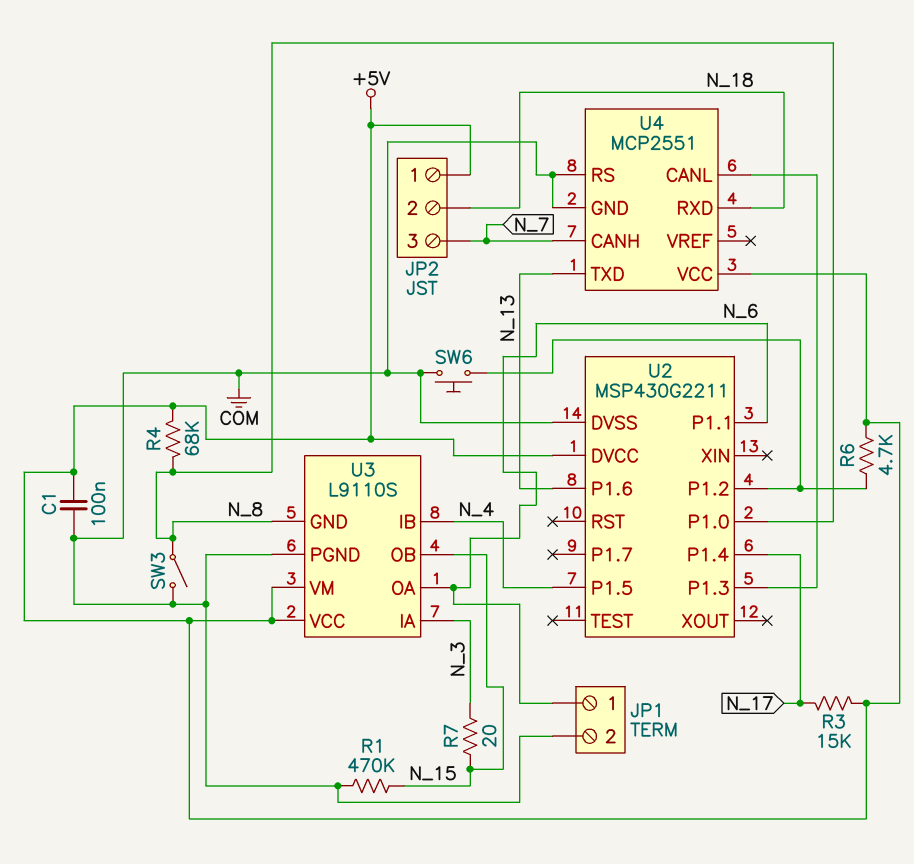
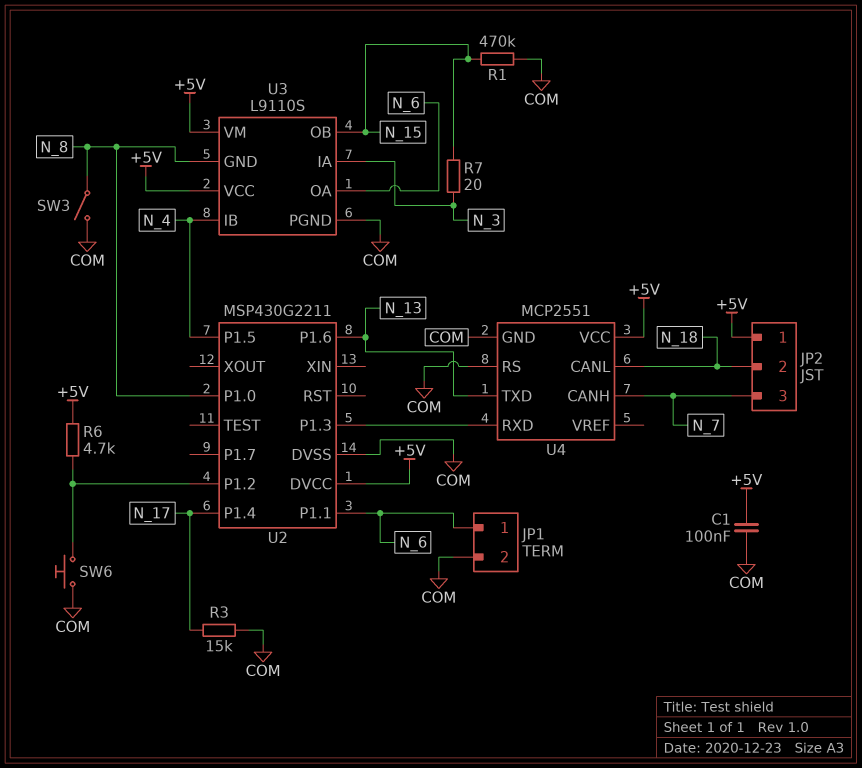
R3: 15k (+5V, N_17) -> 15k (COM, N_17)
R4: 68k (+5V, N_8) -> none
U4 pin CANL: U2/P1.3 -> N_18
U4 pin RXD: N_18 -> U2/P1.3

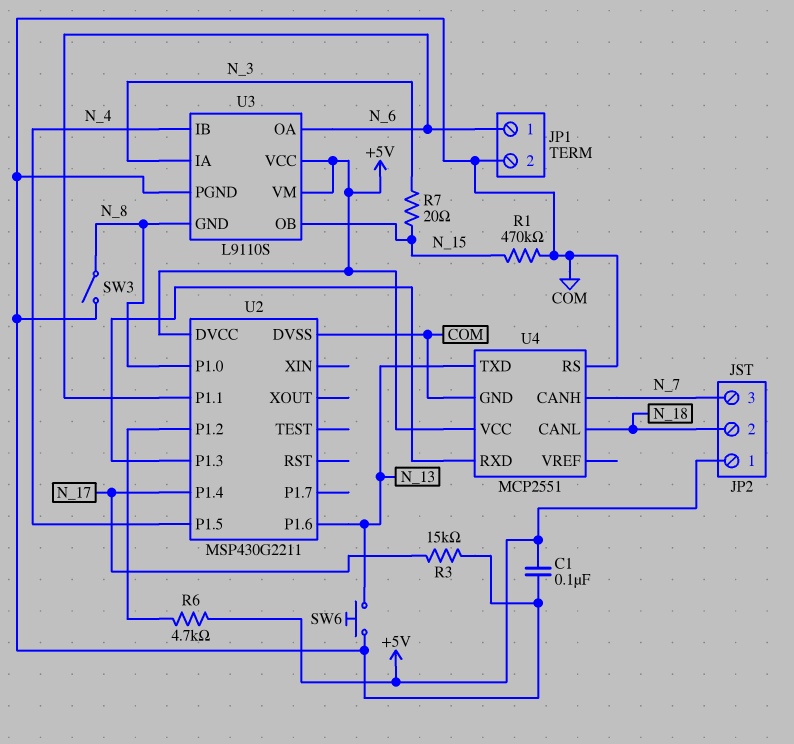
SW6: button (COM, U2/P1.2) -> button (COM, N_13)

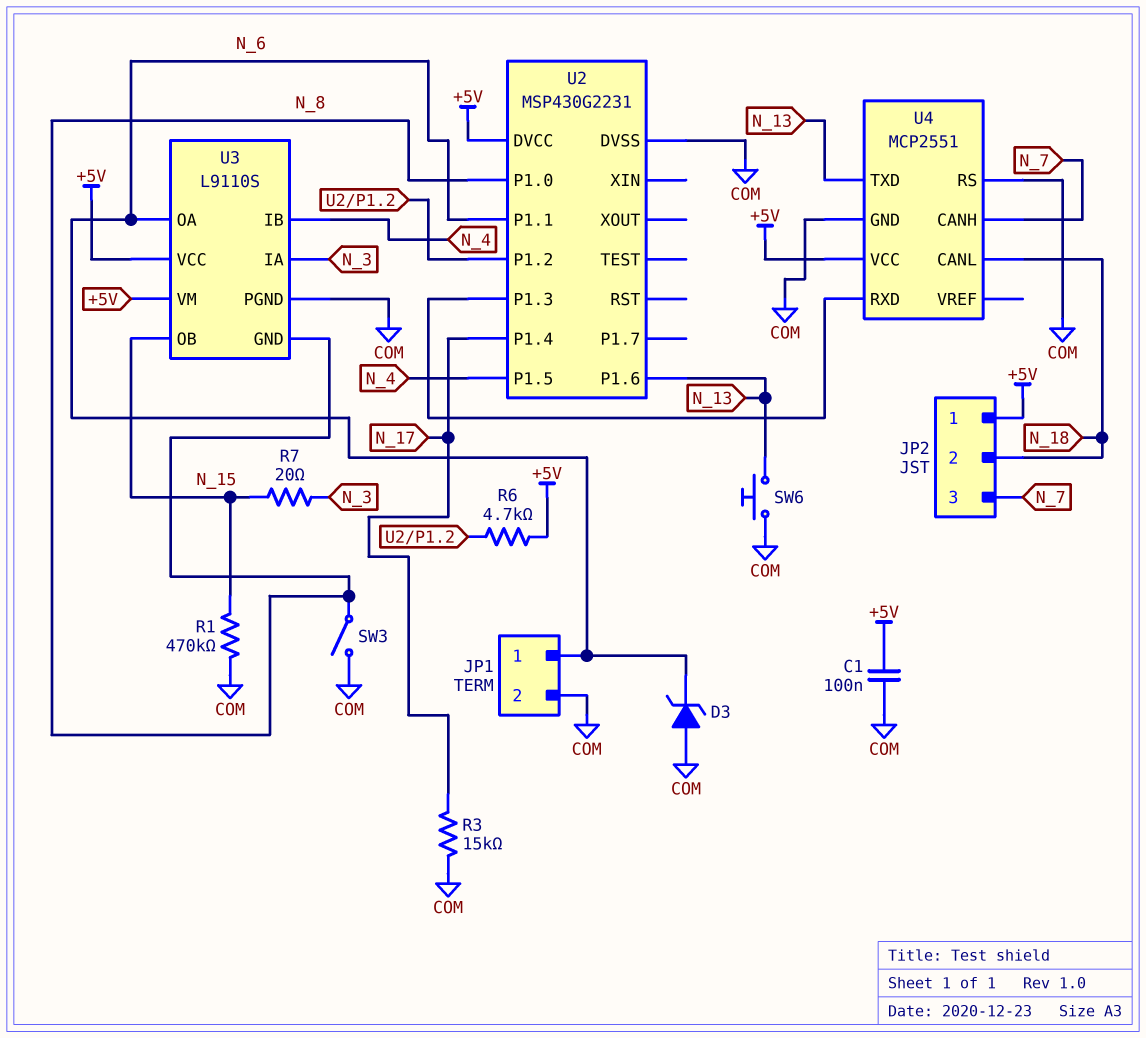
D3: none -> zener (A COM, K N_6)
U2: MSP430G2211 -> MSP430G2231

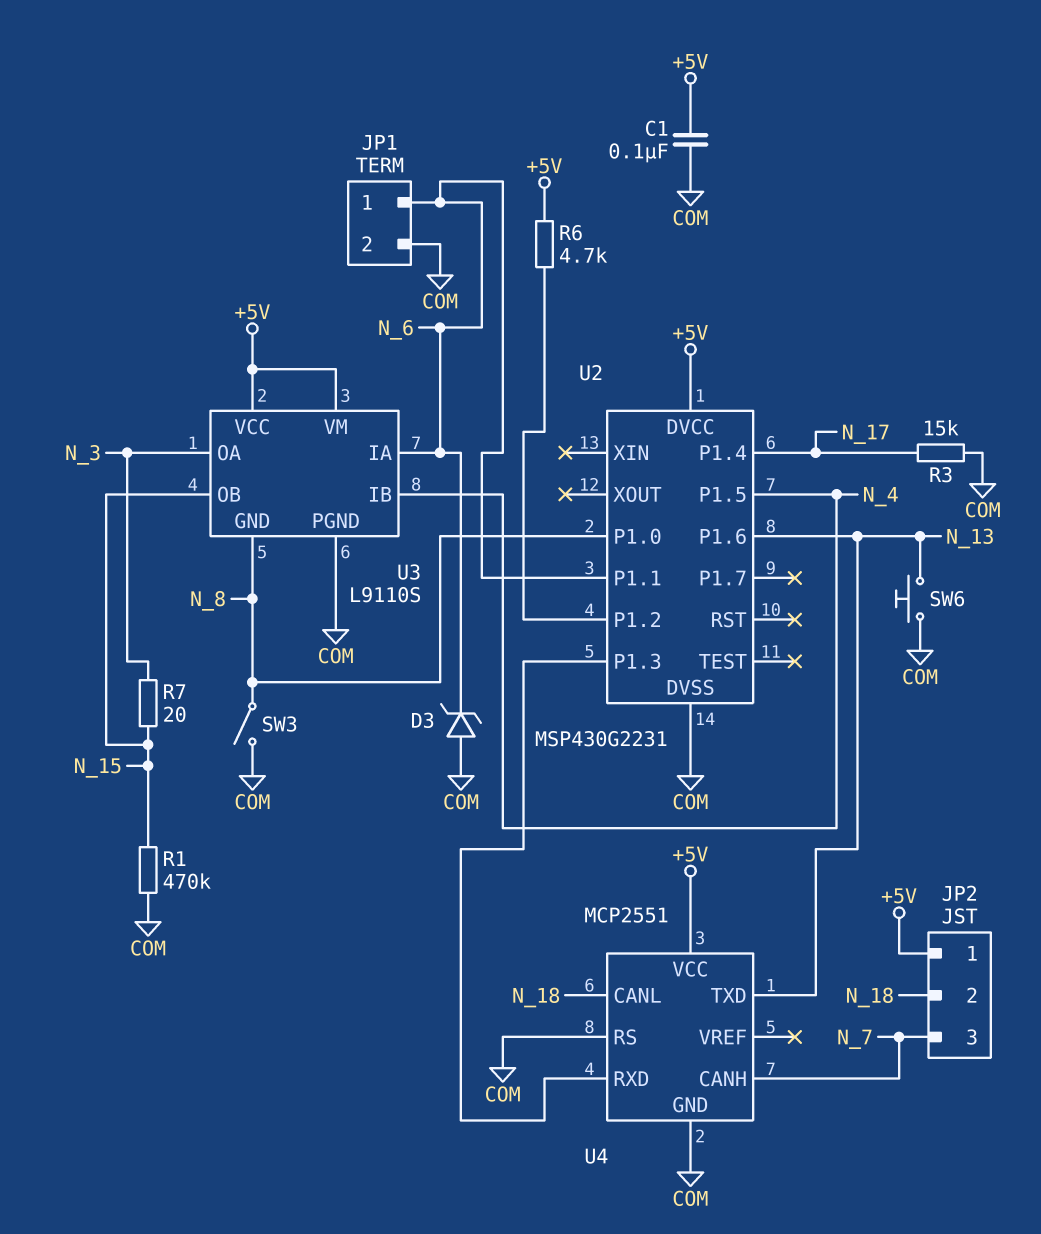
U3 pin IA: N_3 -> N_6
U3 pin OA: N_6 -> N_3

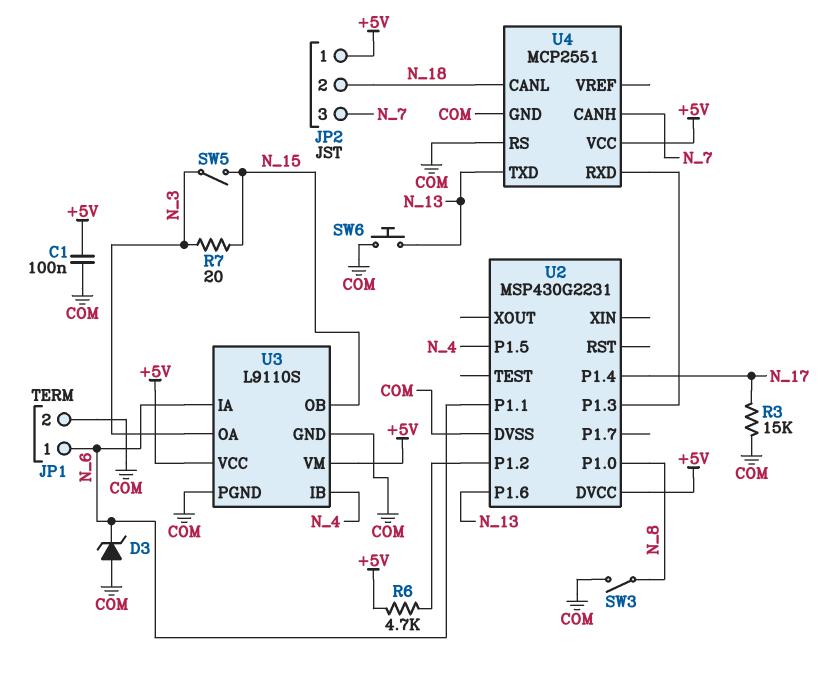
R1: 470k (COM, N_15) -> none
SW5: none -> switch (N_3, N_15)
U3 pin GND: N_8 -> COM

